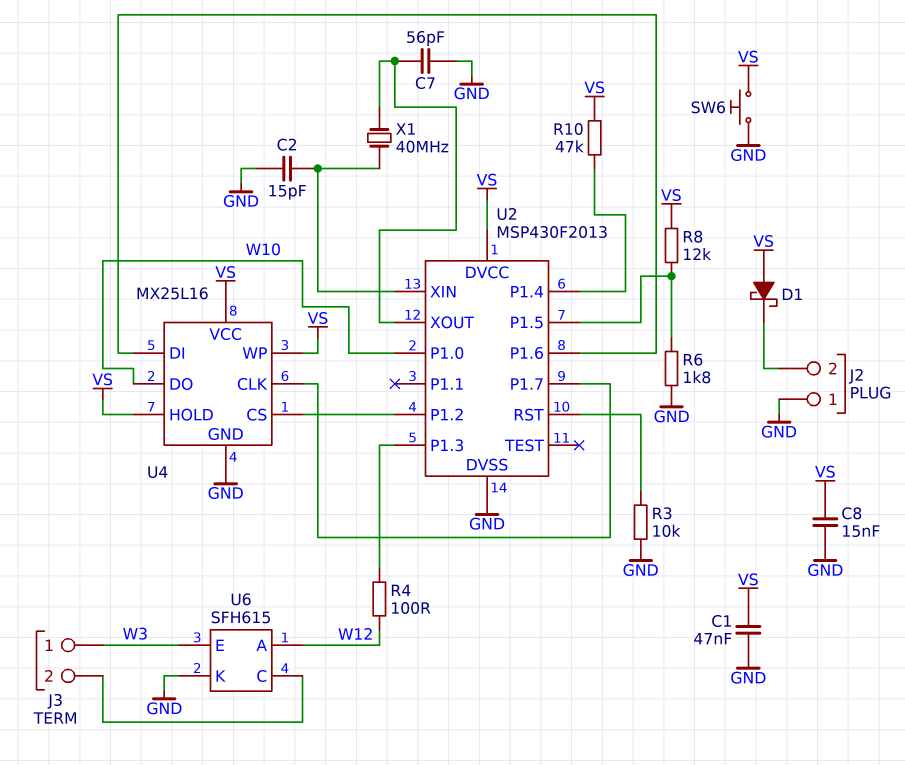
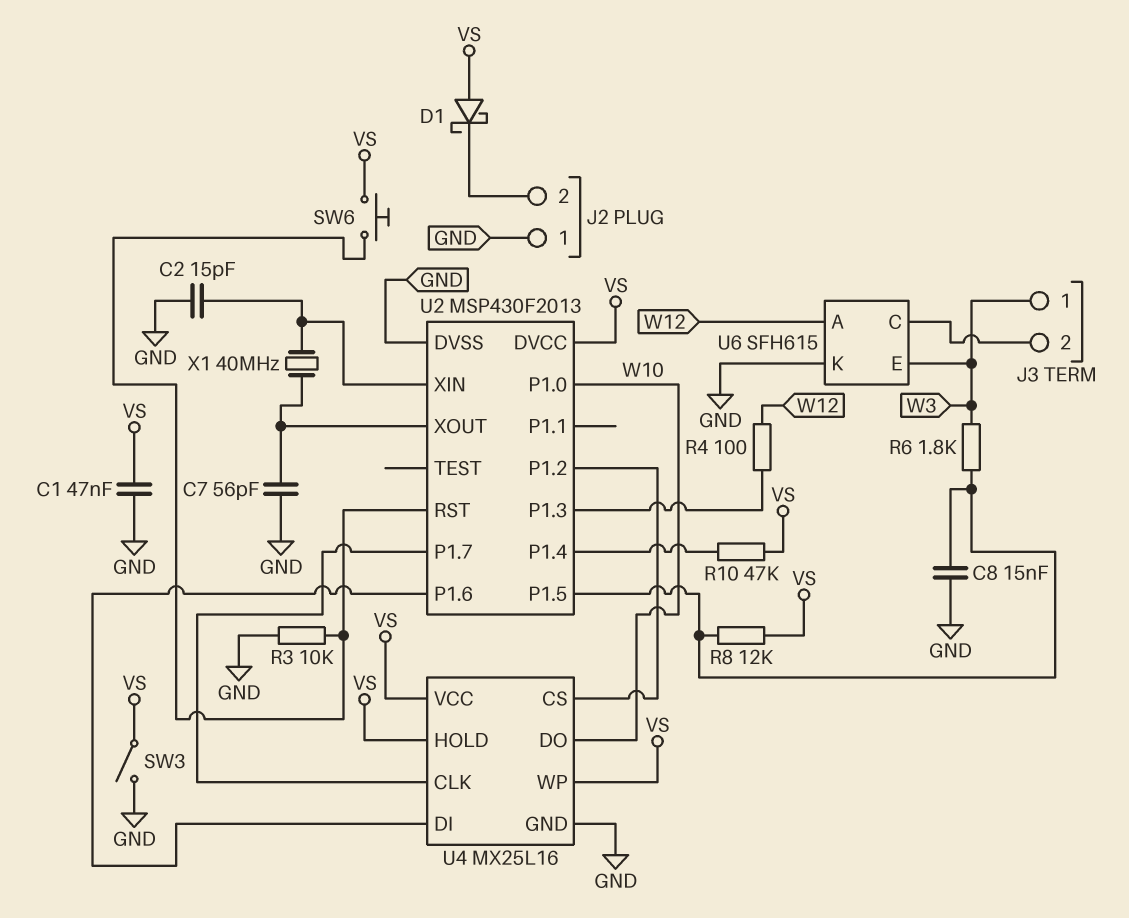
C8: 15nF (GND, VS) -> 15nF (GND, U2/P1.5)
R6: 1.8k (GND, U2/P1.5) -> 1.8k (U2/P1.5, W3)
SW3: none -> switch (GND, VS)
SW6: button (GND, VS) -> button (U2/RST, VS)

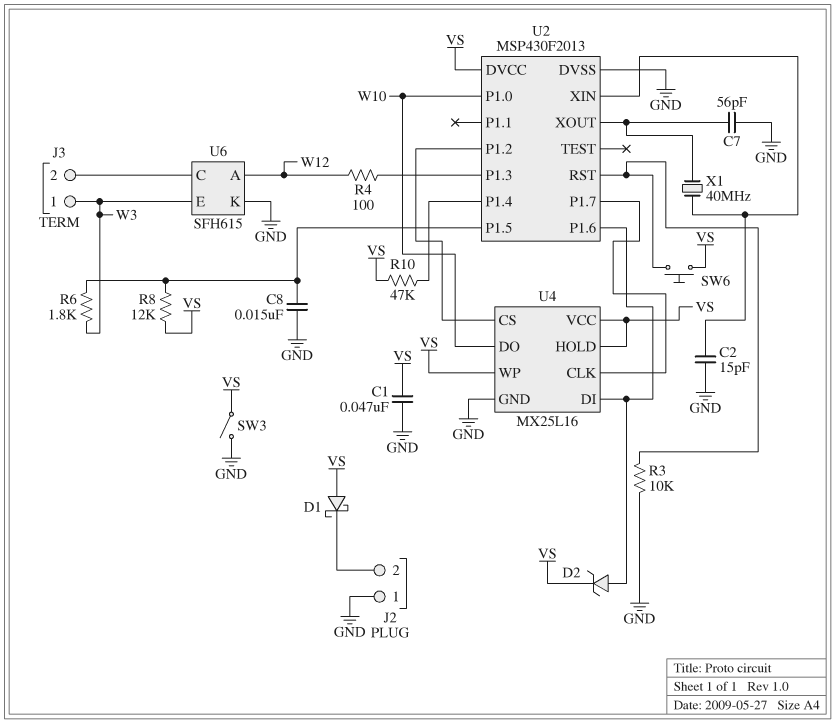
D2: none -> zener (A U2/P1.6, K VS)

